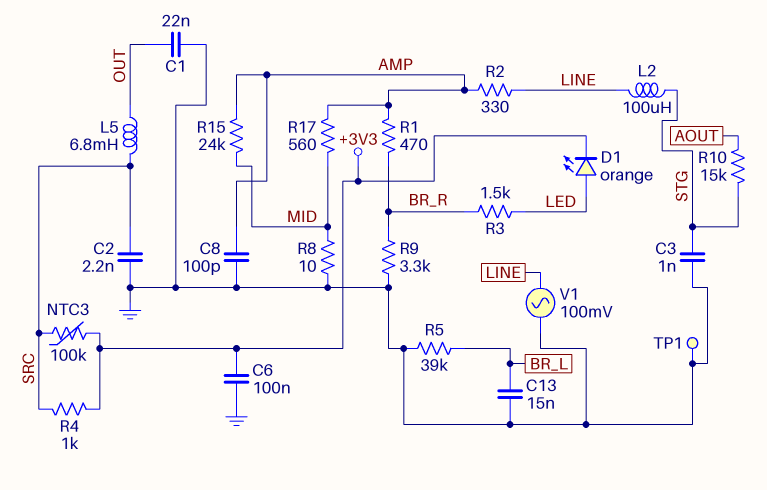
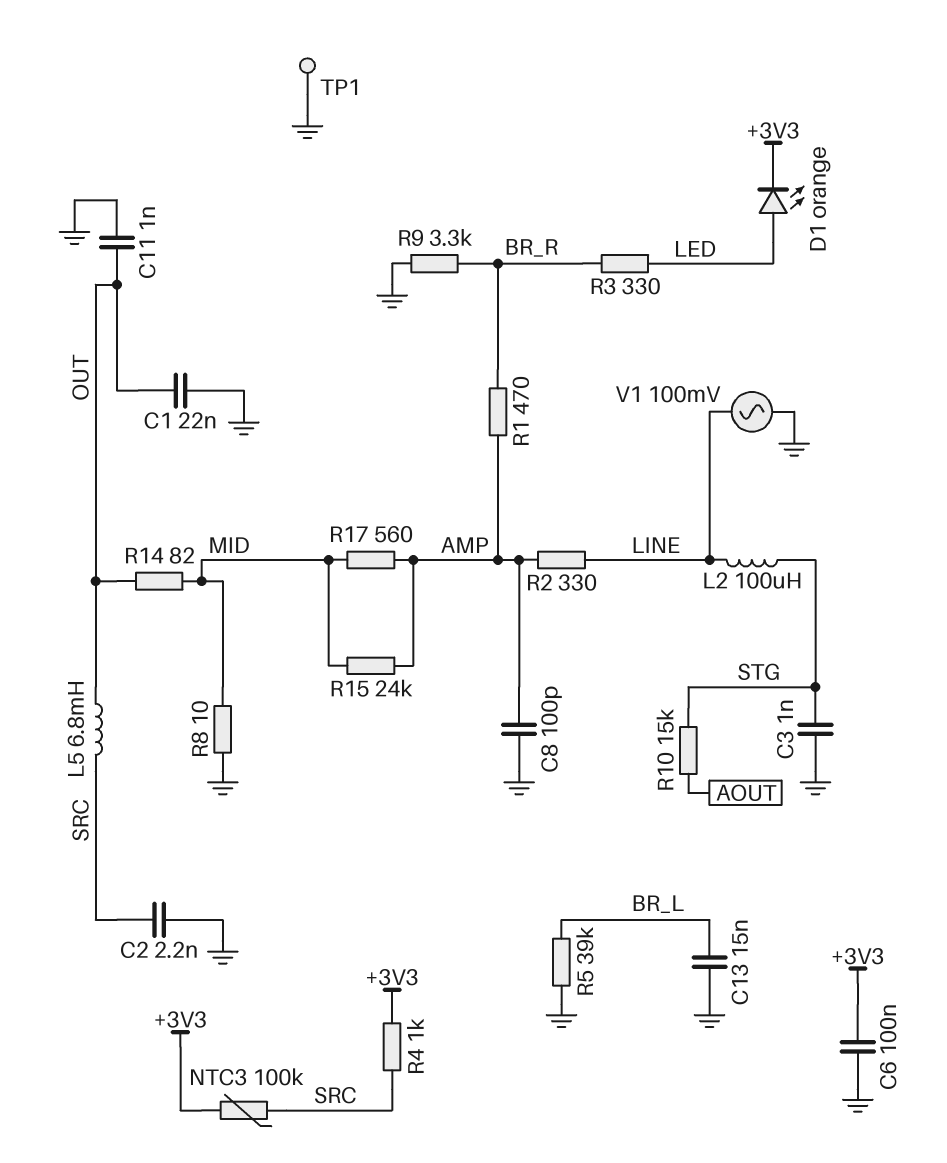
C11: none -> 1nF (GND, OUT)
R3: 1.5k (BR_R, LED) -> 330 (BR_R, LED)
R14: none -> 82 (MID, OUT)

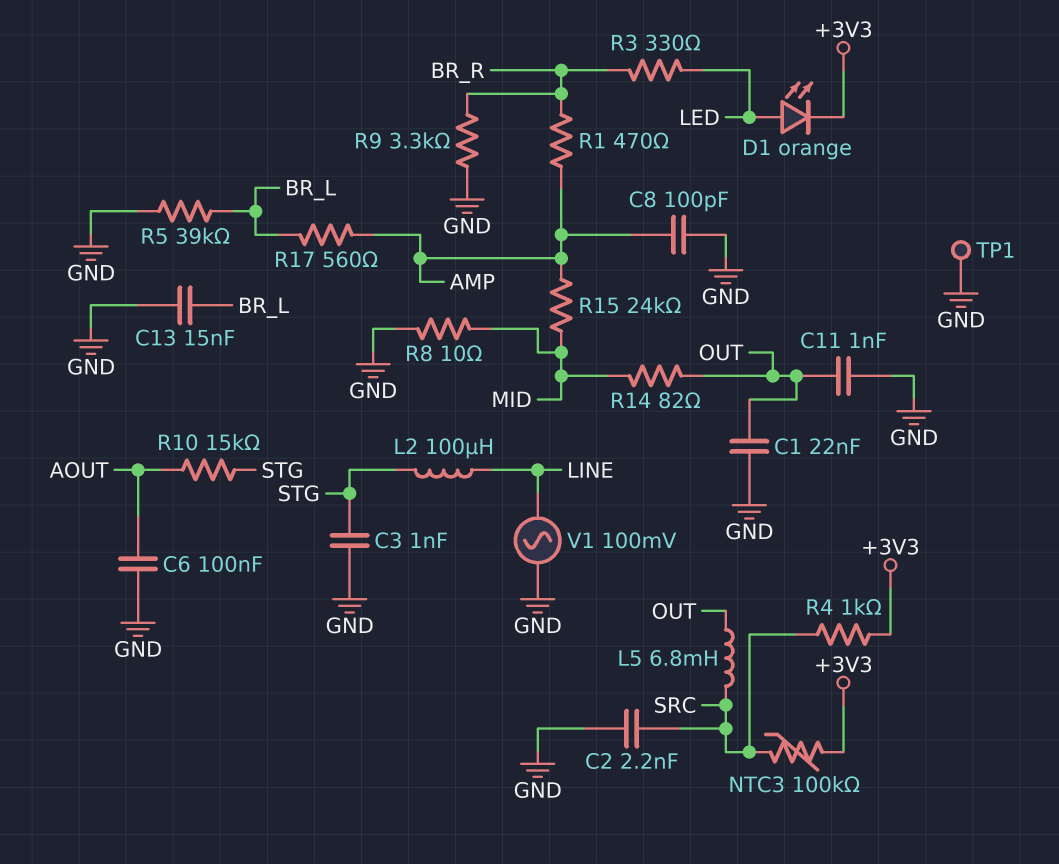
C6: 100nF (+3V3, GND) -> 100nF (AOUT, GND)
R2: 330 (AMP, LINE) -> none
R17: 560 (AMP, MID) -> 560 (AMP, BR_L)

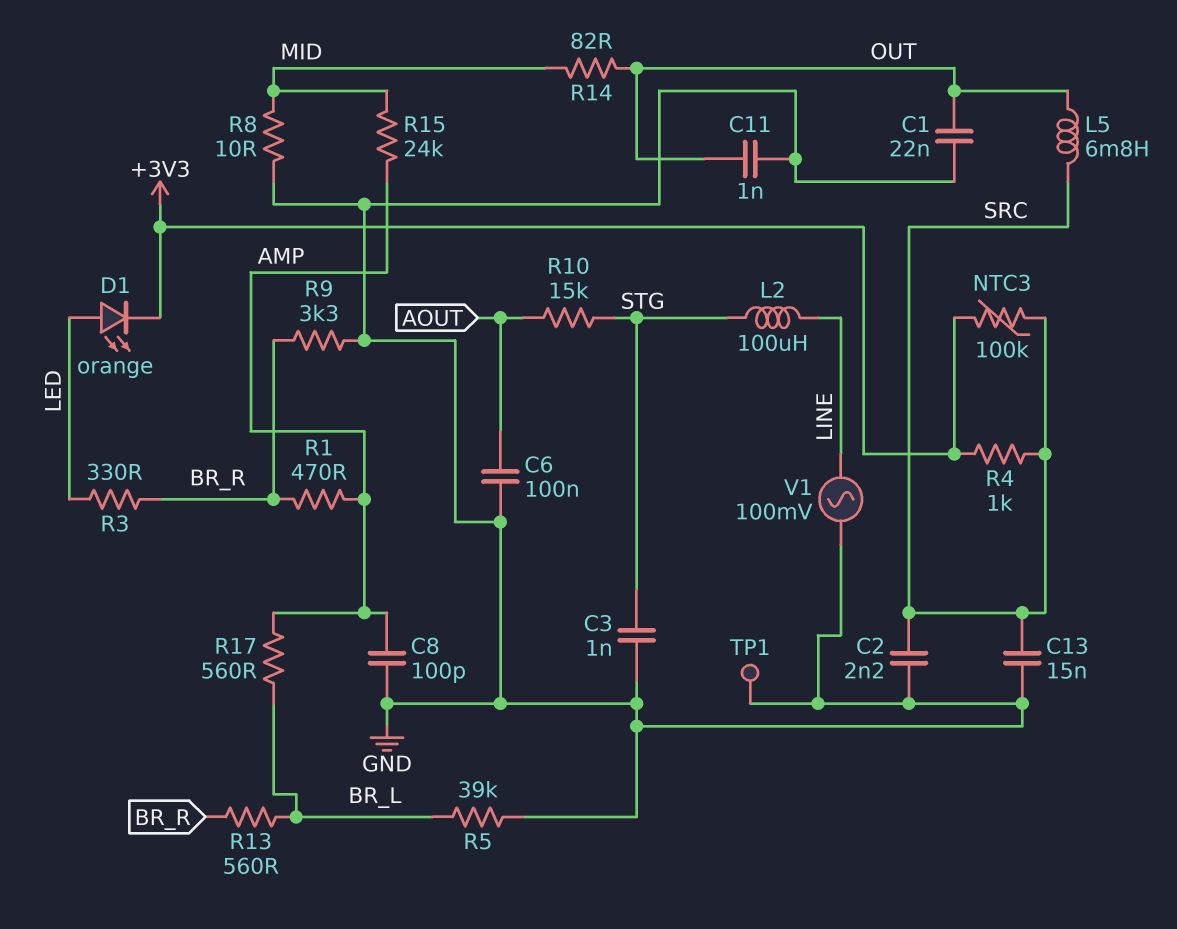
C13: 15nF (BR_L, GND) -> 15nF (GND, SRC)
R13: none -> 560 (BR_L, BR_R)

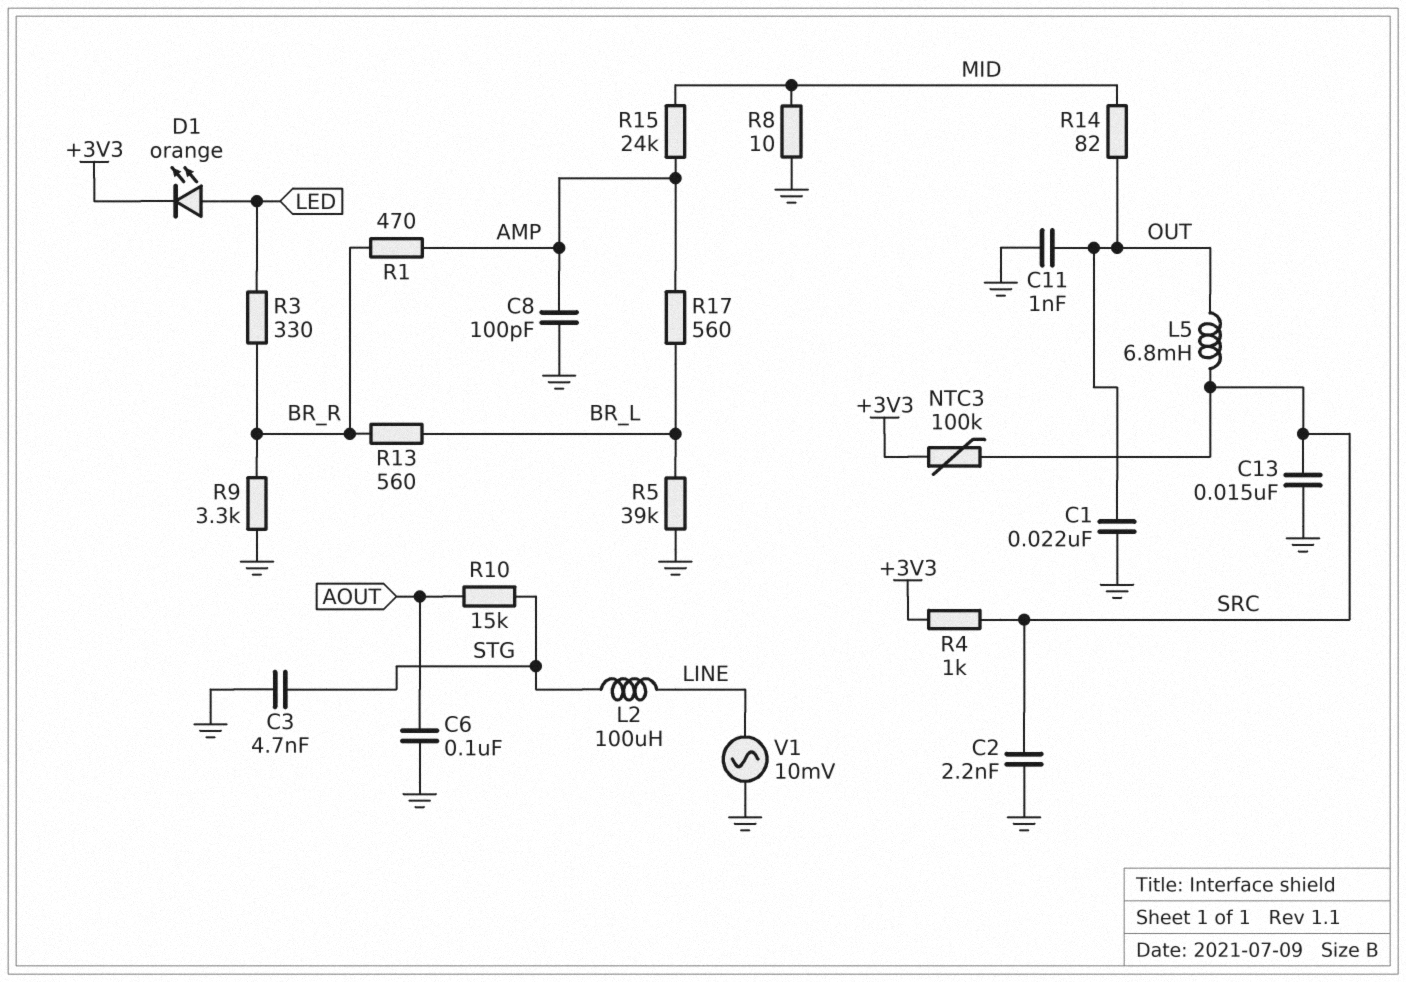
C3: 1nF (GND, STG) -> 4.7nF (GND, STG)
TP1: test point (GND) -> none
V1: AC 100mV (GND, LINE) -> AC 10mV (GND, LINE)

